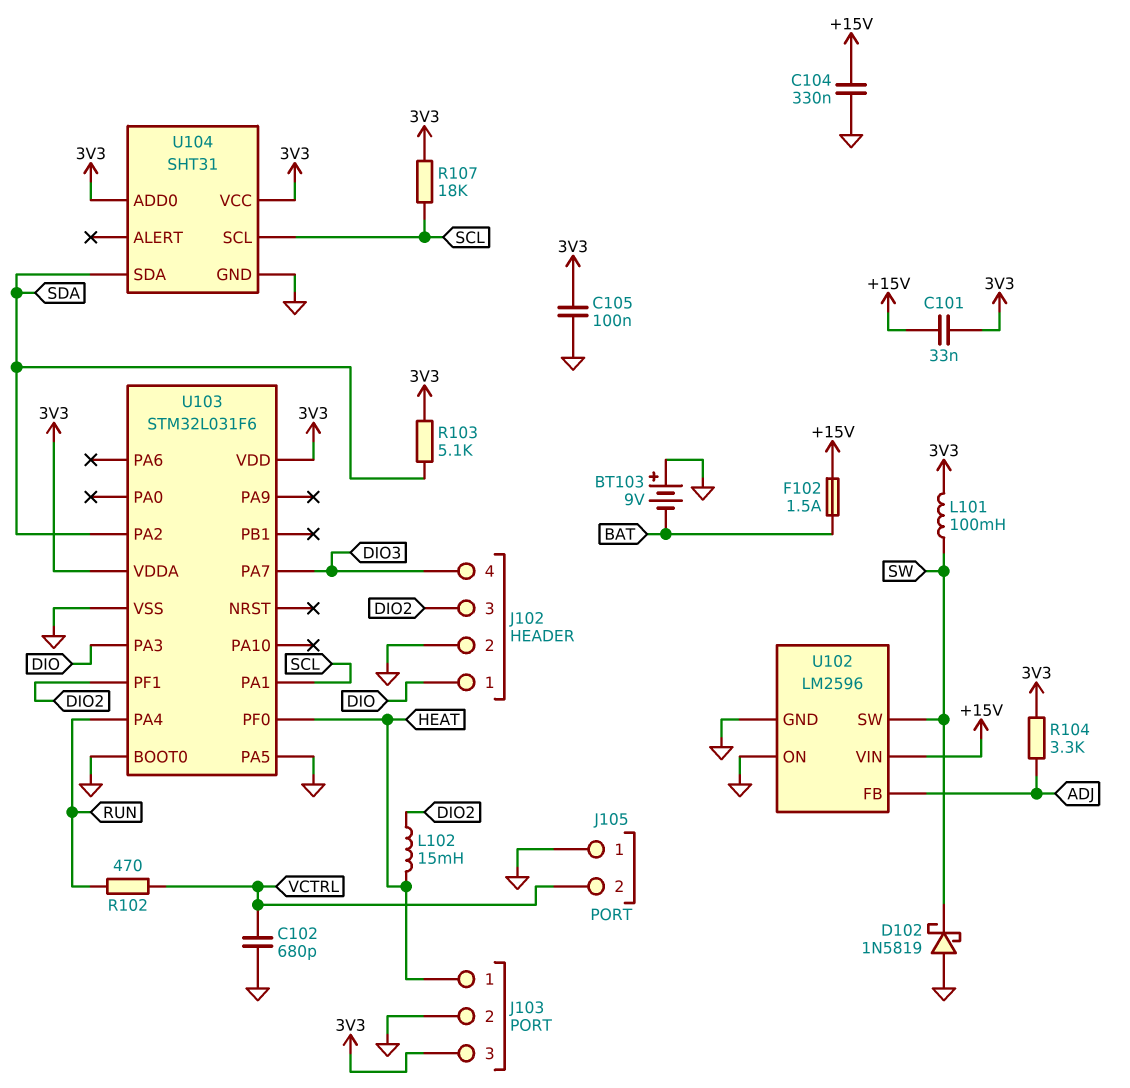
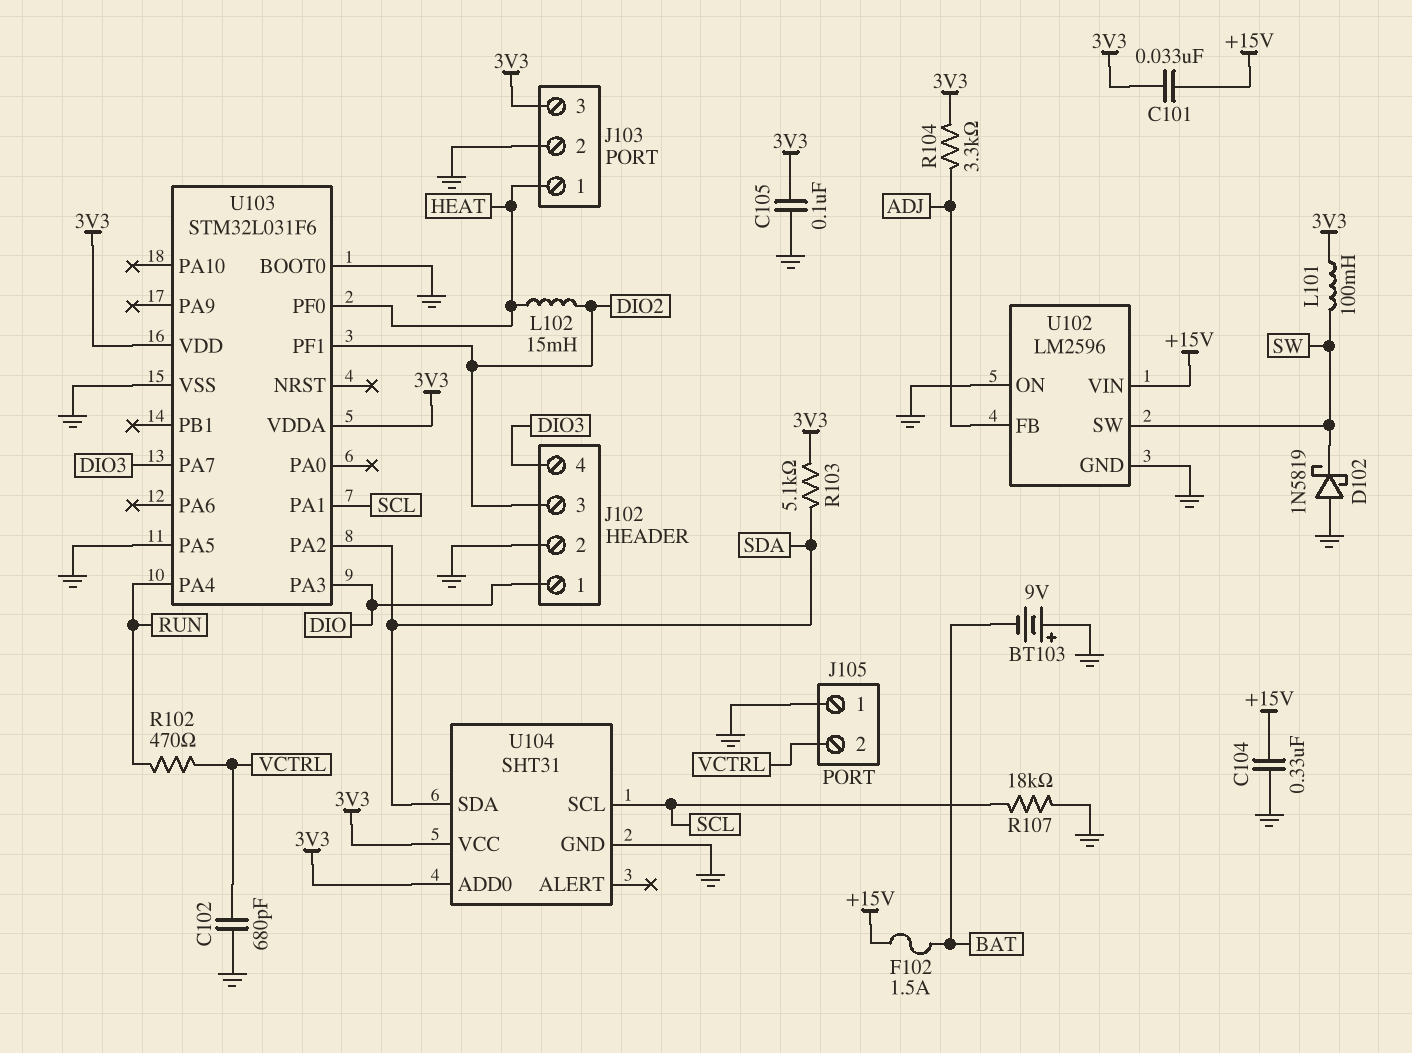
R107: 18k (3V3, SCL) -> 18k (GND, SCL)

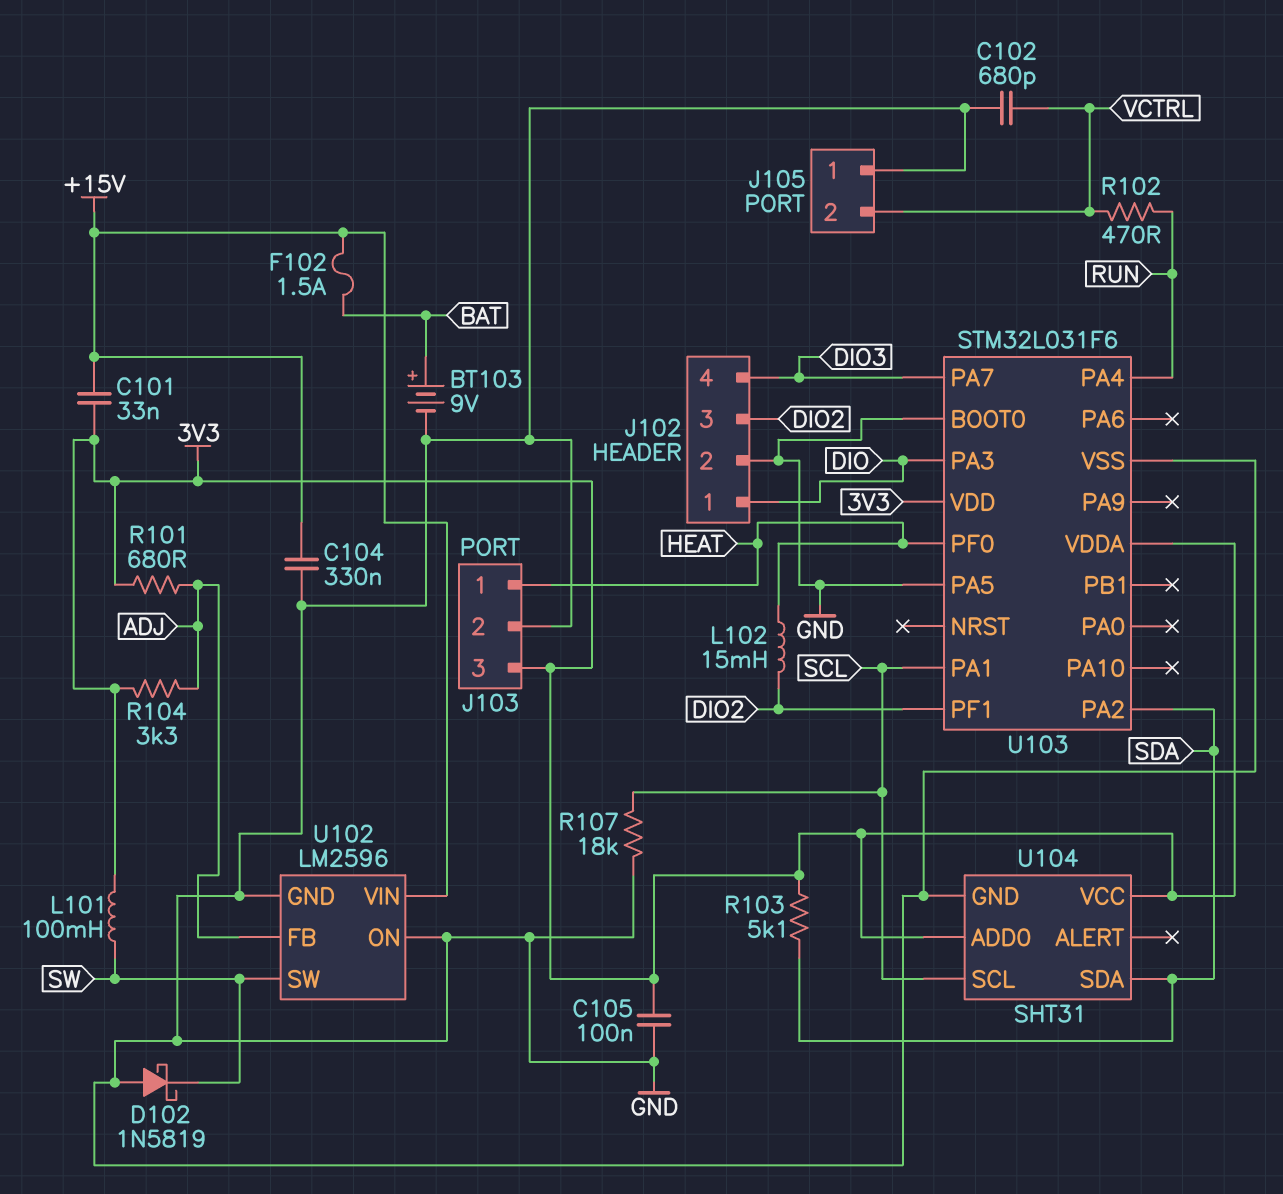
BT103: 9V (plus GND, minus BAT) -> 9V (plus BAT, minus GND)
R101: none -> 680 (3V3, ADJ)

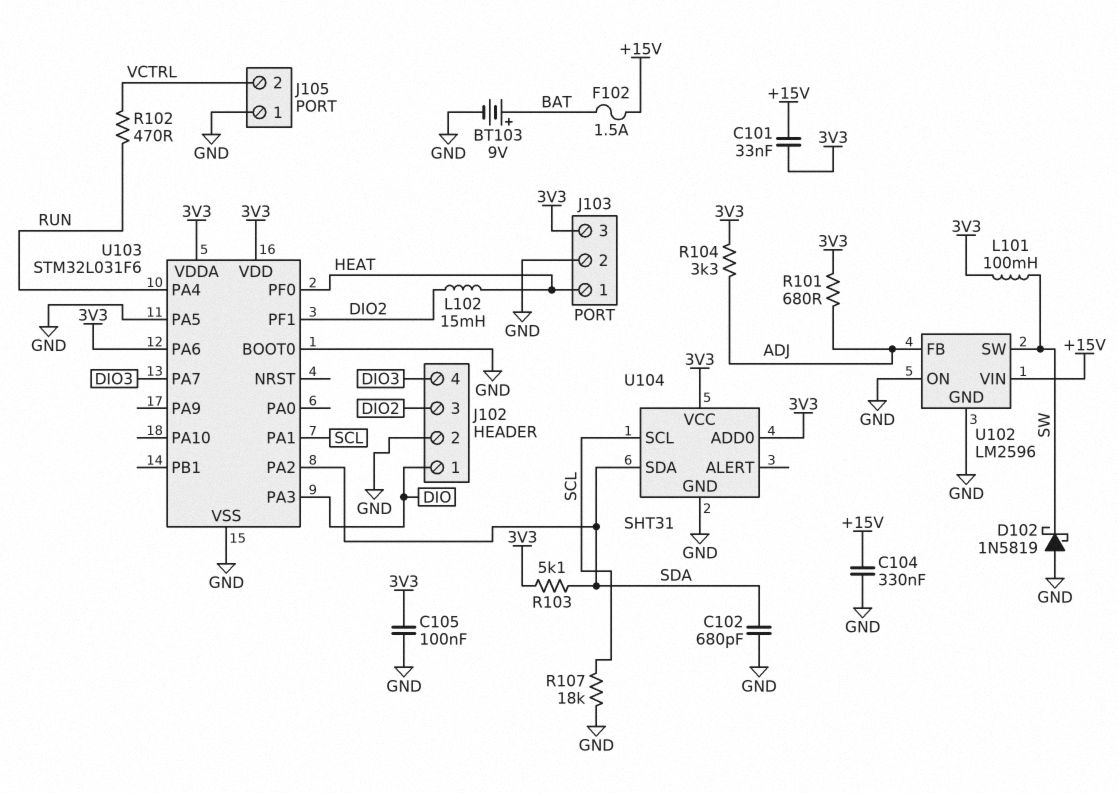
C102: 680pF (GND, VCTRL) -> 680pF (GND, SDA)
U103 pin PA6: none -> 3V3

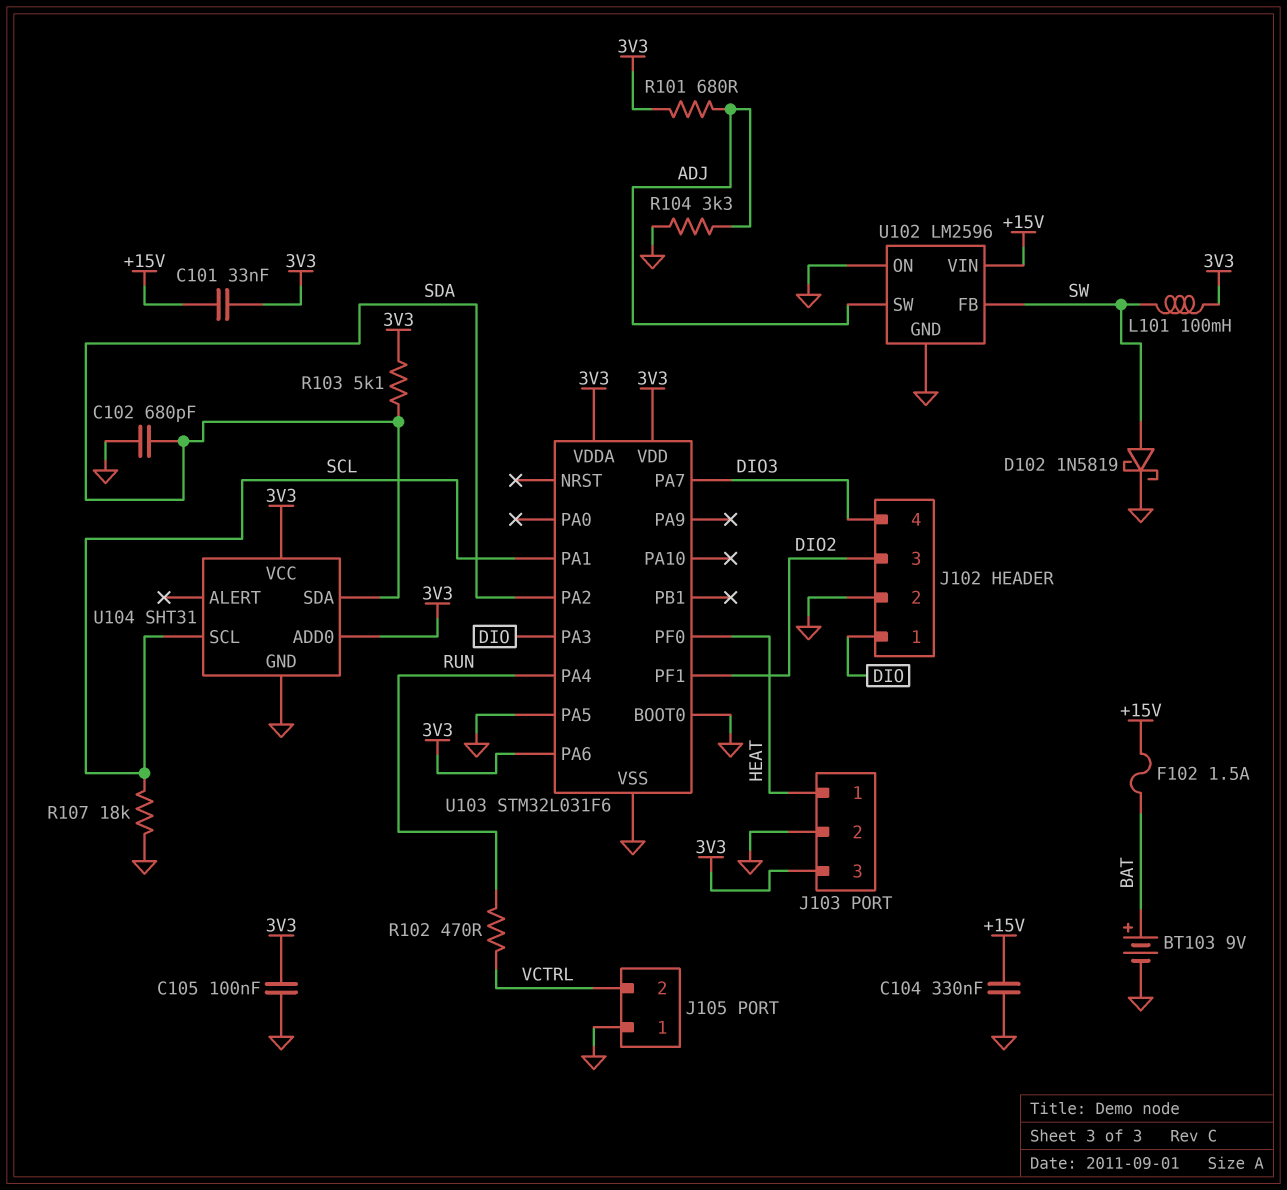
D102: schottky 1N5819 (A GND, K SW) -> schottky 1N5819 (A SW, K GND)
L102: 15mH (DIO2, HEAT) -> none
R104: 3.3k (3V3, ADJ) -> 3.3k (ADJ, GND)
U102 pin FB: ADJ -> SW
U102 pin SW: SW -> ADJ

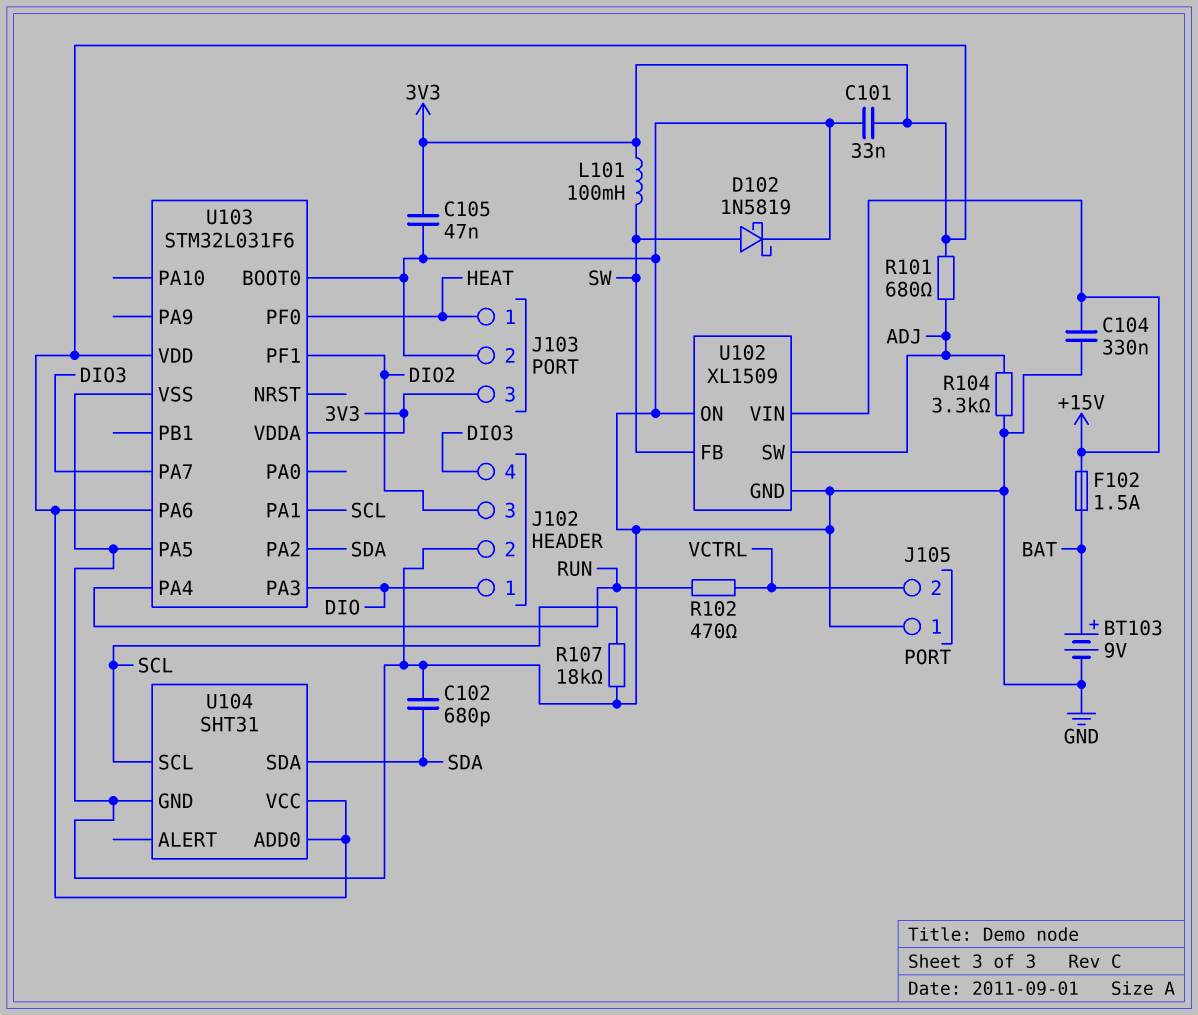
C101: 33nF (+15V, 3V3) -> 33nF (3V3, GND)
C105: 100nF (3V3, GND) -> 47nF (3V3, GND)
R103: 5.1k (3V3, SDA) -> none
U102: LM2596 -> XL1509

